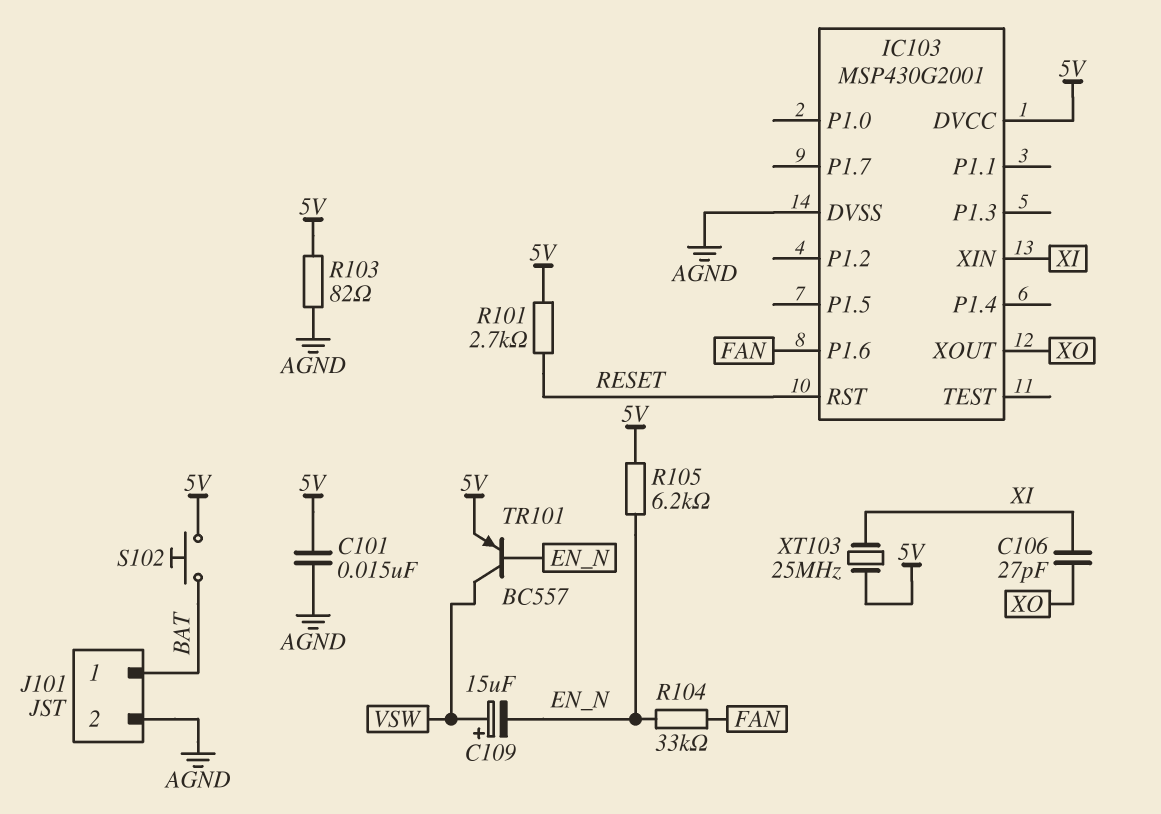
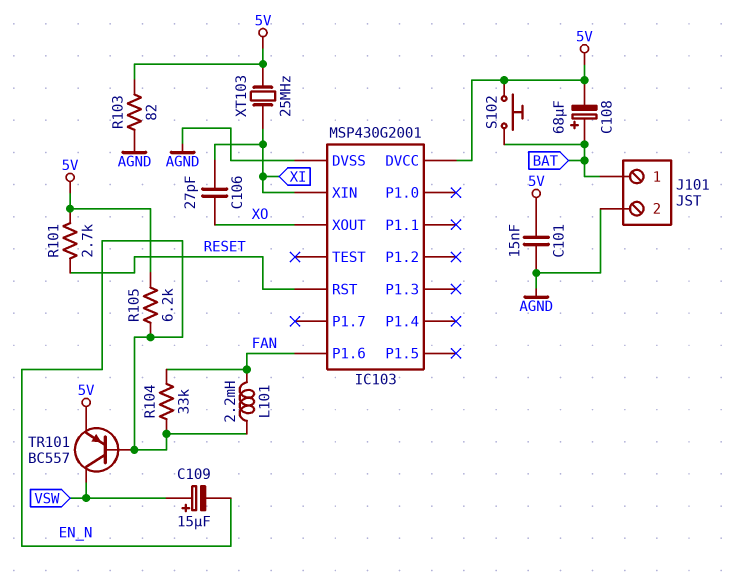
C108: none -> 68uF (plus BAT, minus 5V)
L101: none -> 2.2mH (EN_N, FAN)

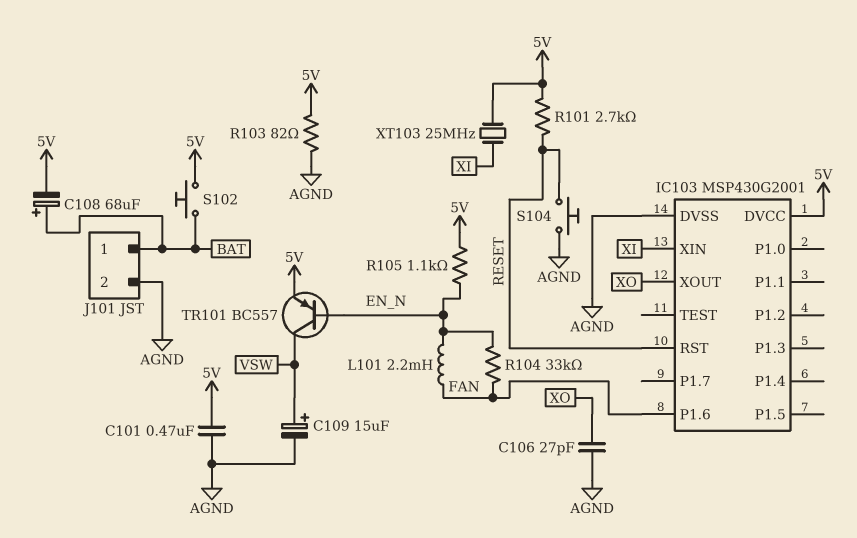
C101: 15nF (5V, AGND) -> 470nF (5V, AGND)
C106: 27pF (XI, XO) -> 27pF (AGND, XO)
C109: 15uF (plus VSW, minus EN_N) -> 15uF (plus VSW, minus AGND)
R105: 6.2k (5V, EN_N) -> 1.1k (5V, EN_N)
S104: none -> button (AGND, RESET)

